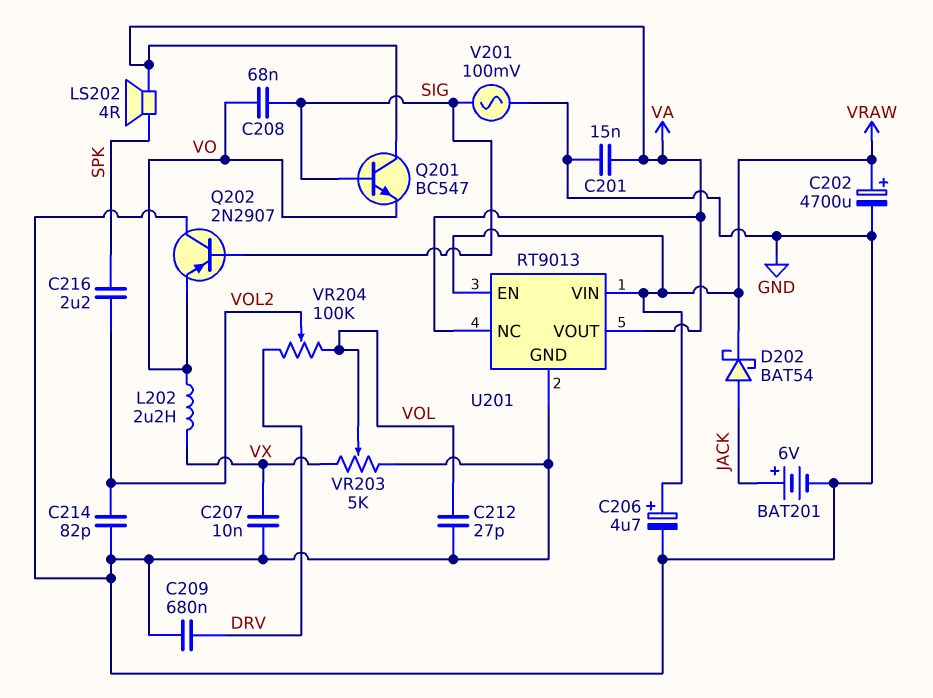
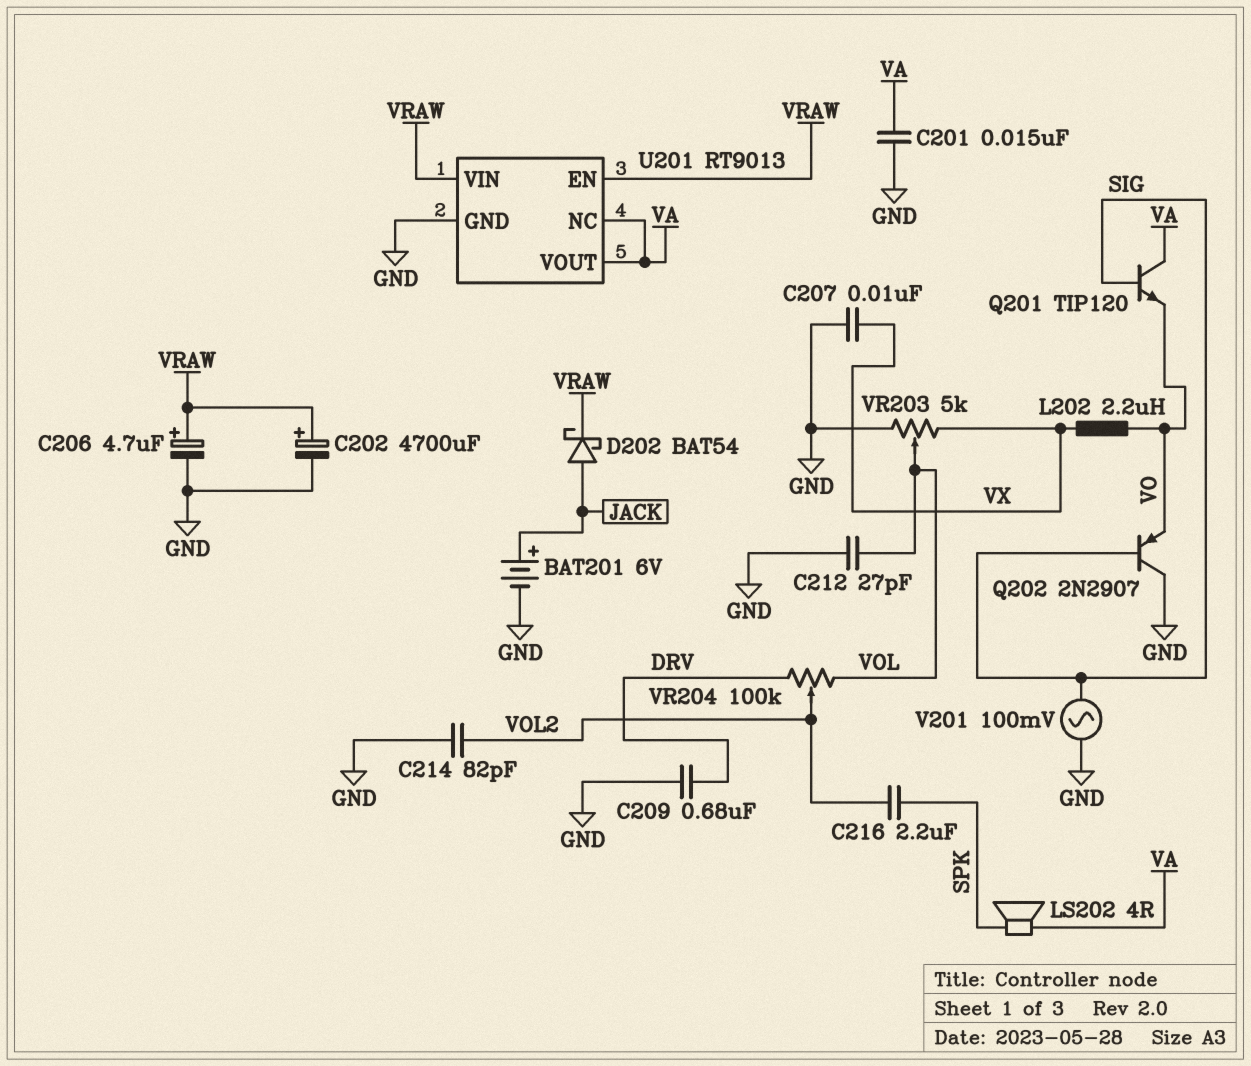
C208: 68nF (SIG, VO) -> none
Q201: NPN BC547 (B SIG, C VA, E VO) -> NPN TIP120 (B SIG, C VA, E VO)

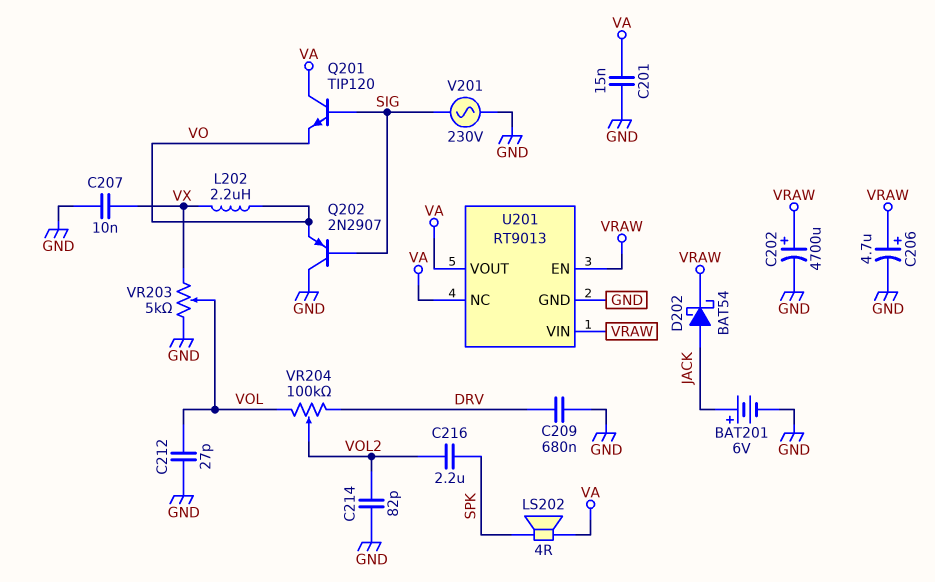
V201: AC 100mV (GND, SIG) -> AC 230V (GND, SIG)

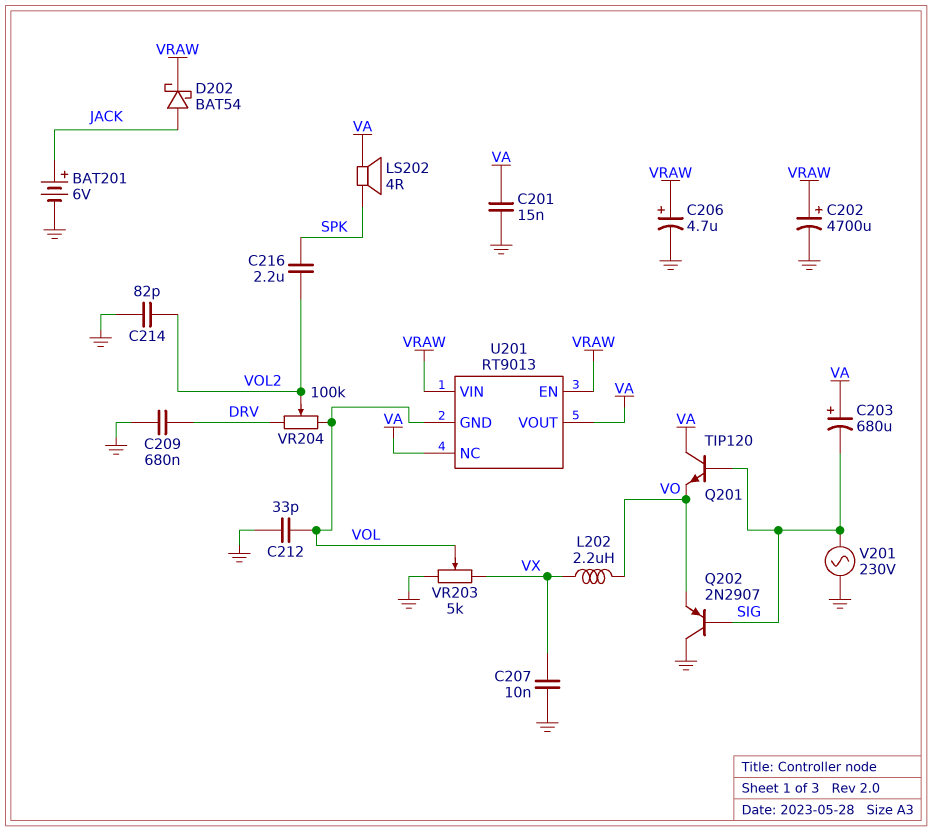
C203: none -> 680uF (plus VA, minus SIG)
C212: 27pF (GND, VOL) -> 33pF (GND, VOL)
U201 pin GND: GND -> VOL

